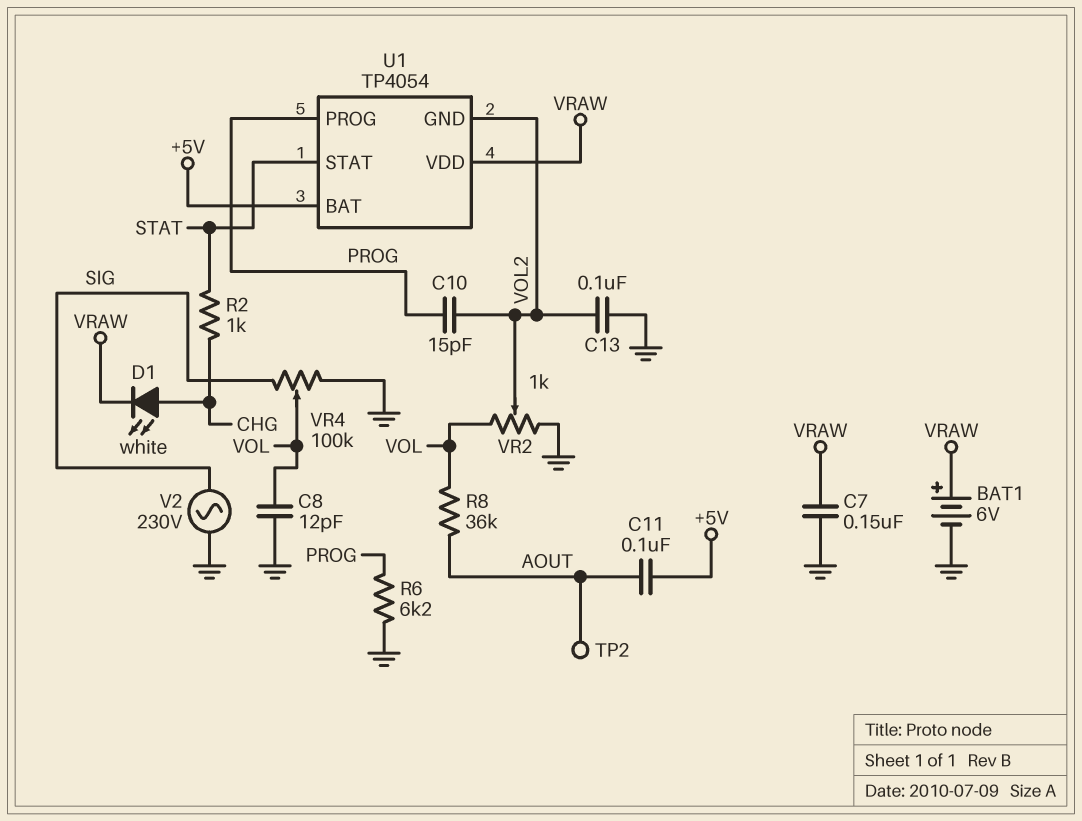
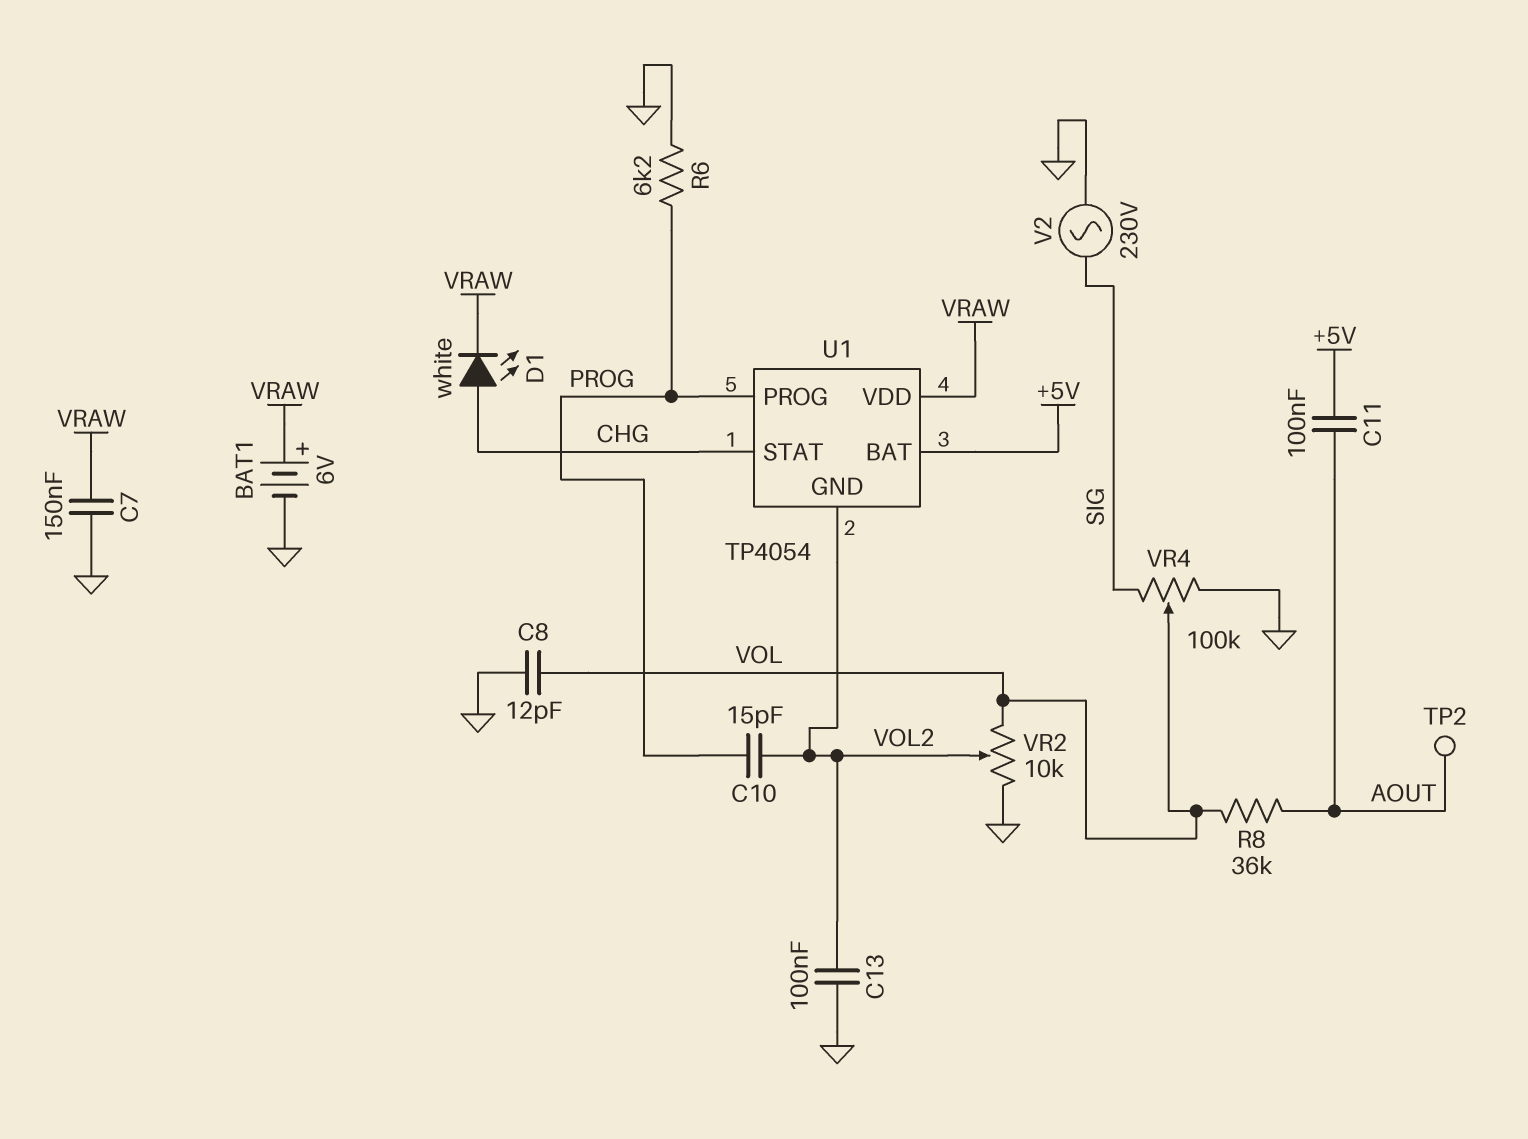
R2: 1k (CHG, STAT) -> none
U1 pin STAT: STAT -> CHG
VR2: 1k (GND, VOL, wiper VOL2) -> 10k (GND, VOL, wiper VOL2)

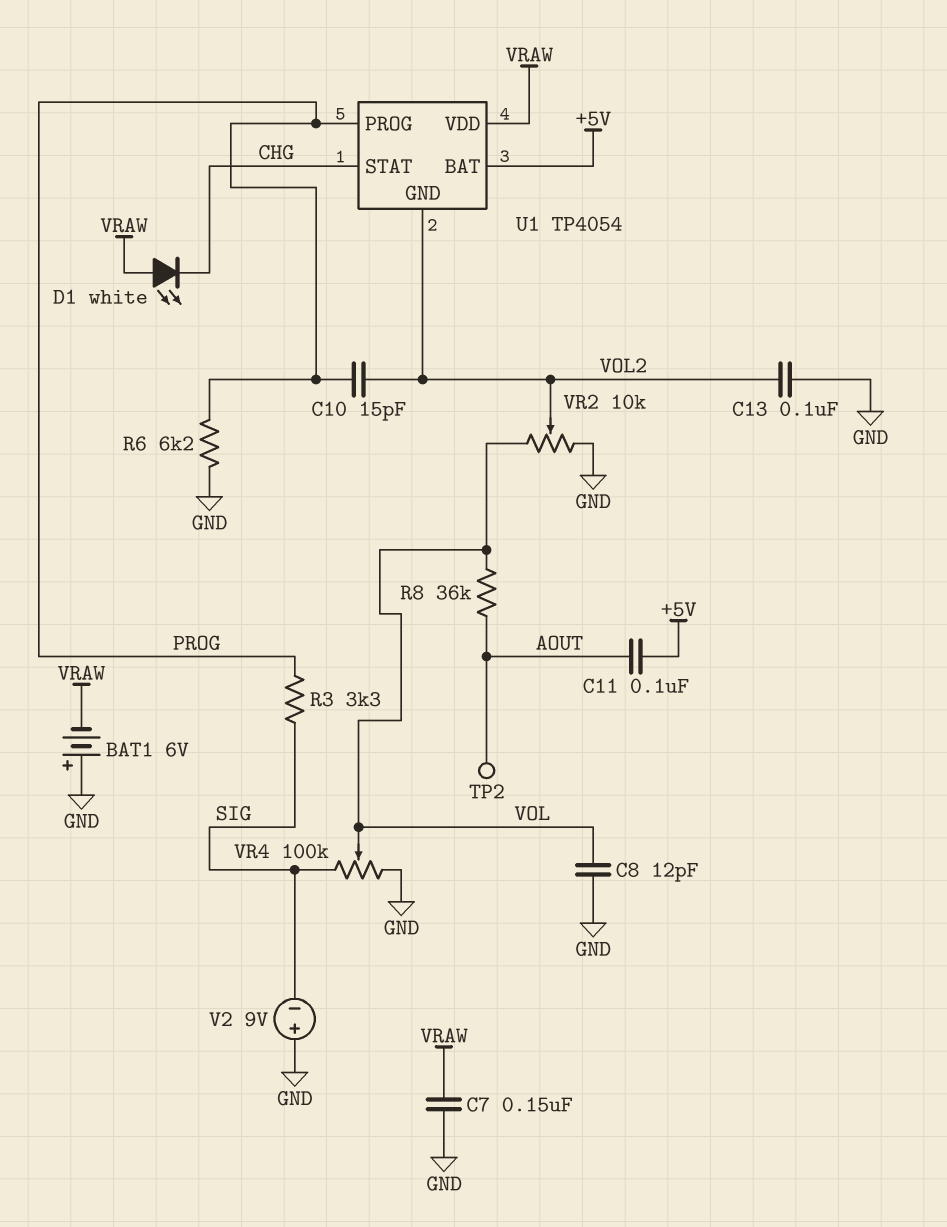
BAT1: 6V (plus VRAW, minus GND) -> 6V (plus GND, minus VRAW)
D1: LED white (A CHG, K VRAW) -> LED white (A VRAW, K CHG)
R3: none -> 3.3k (PROG, SIG)
V2: AC 230V (GND, SIG) -> 9V (plus GND, minus SIG)

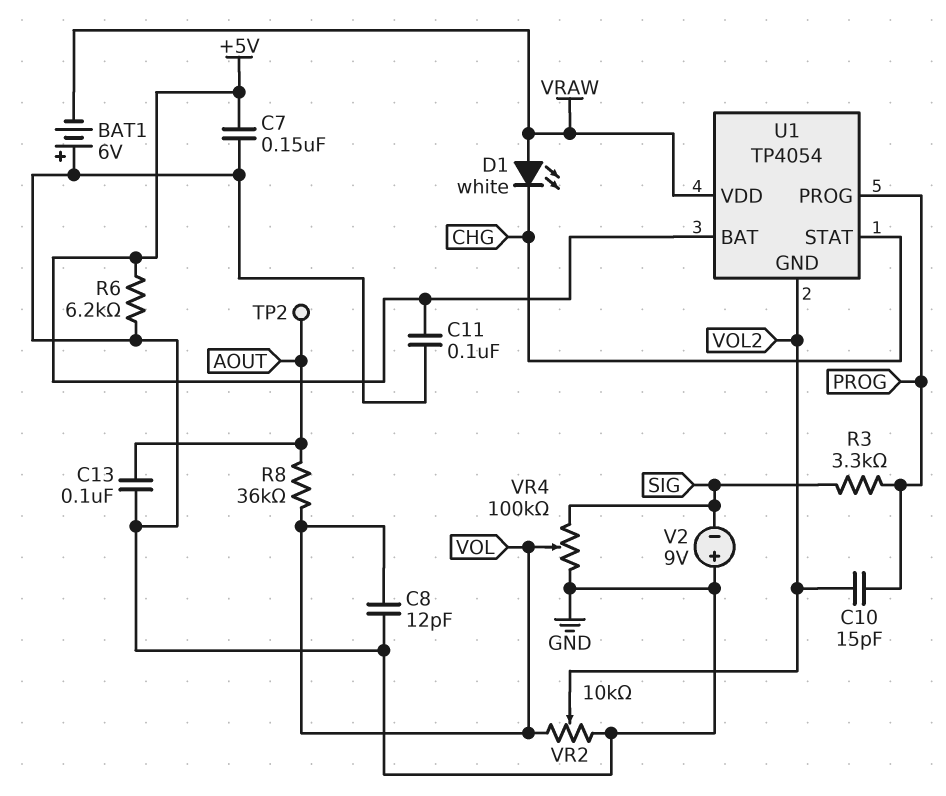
C7: 150nF (GND, VRAW) -> 150nF (+5V, GND)
C11: 100nF (+5V, AOUT) -> 100nF (+5V, GND)
C13: 100nF (GND, VOL2) -> 100nF (AOUT, GND)
R6: 6.2k (GND, PROG) -> 6.2k (+5V, GND)

